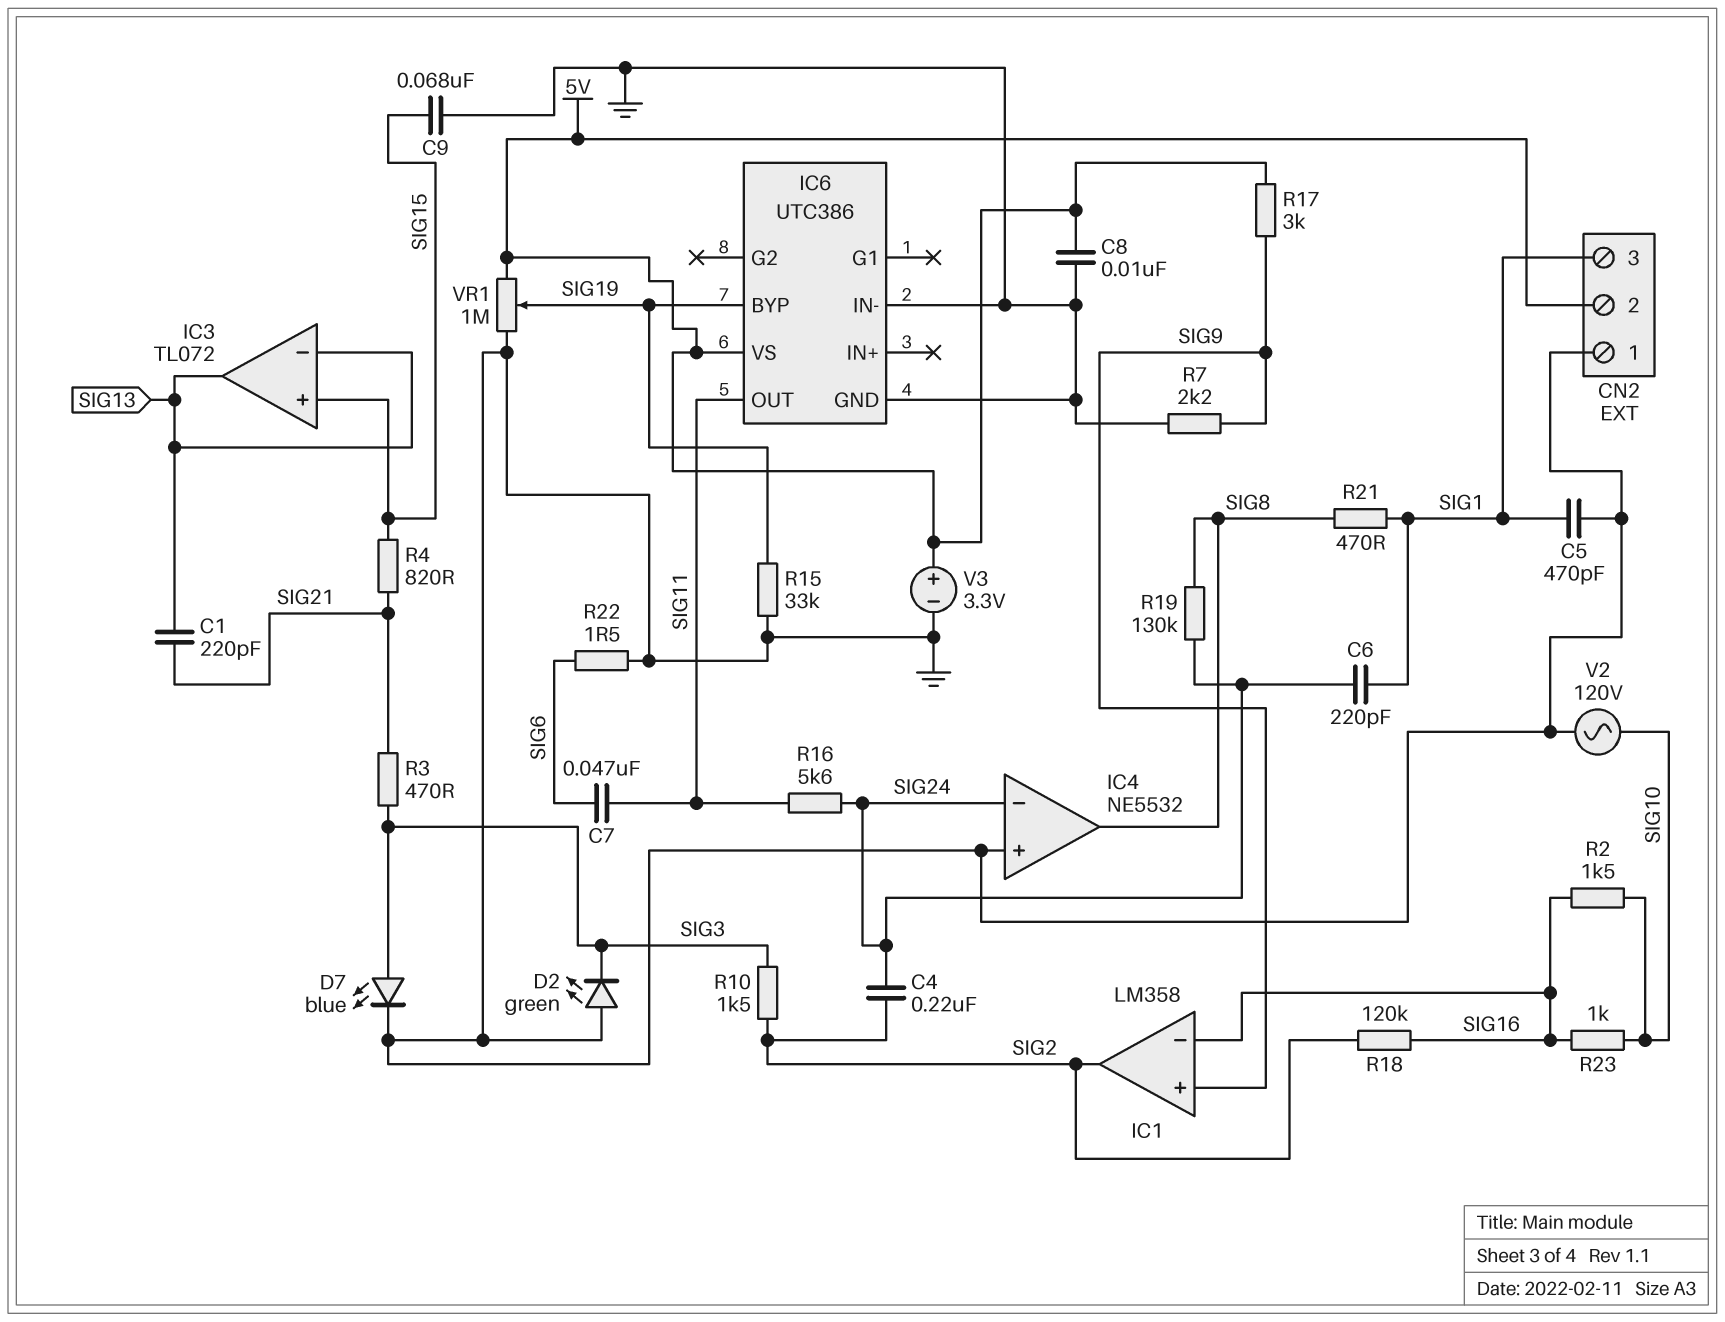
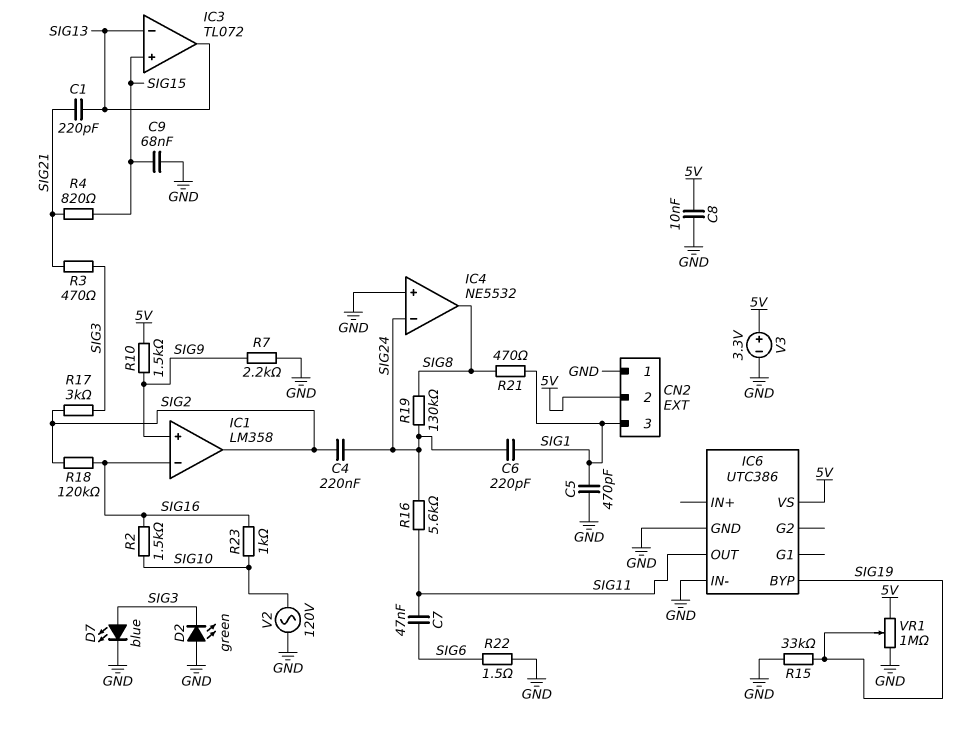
R10: 1.5k (SIG2, SIG3) -> 1.5k (5V, SIG9)
R17: 3k (5V, SIG9) -> 3k (SIG2, SIG3)

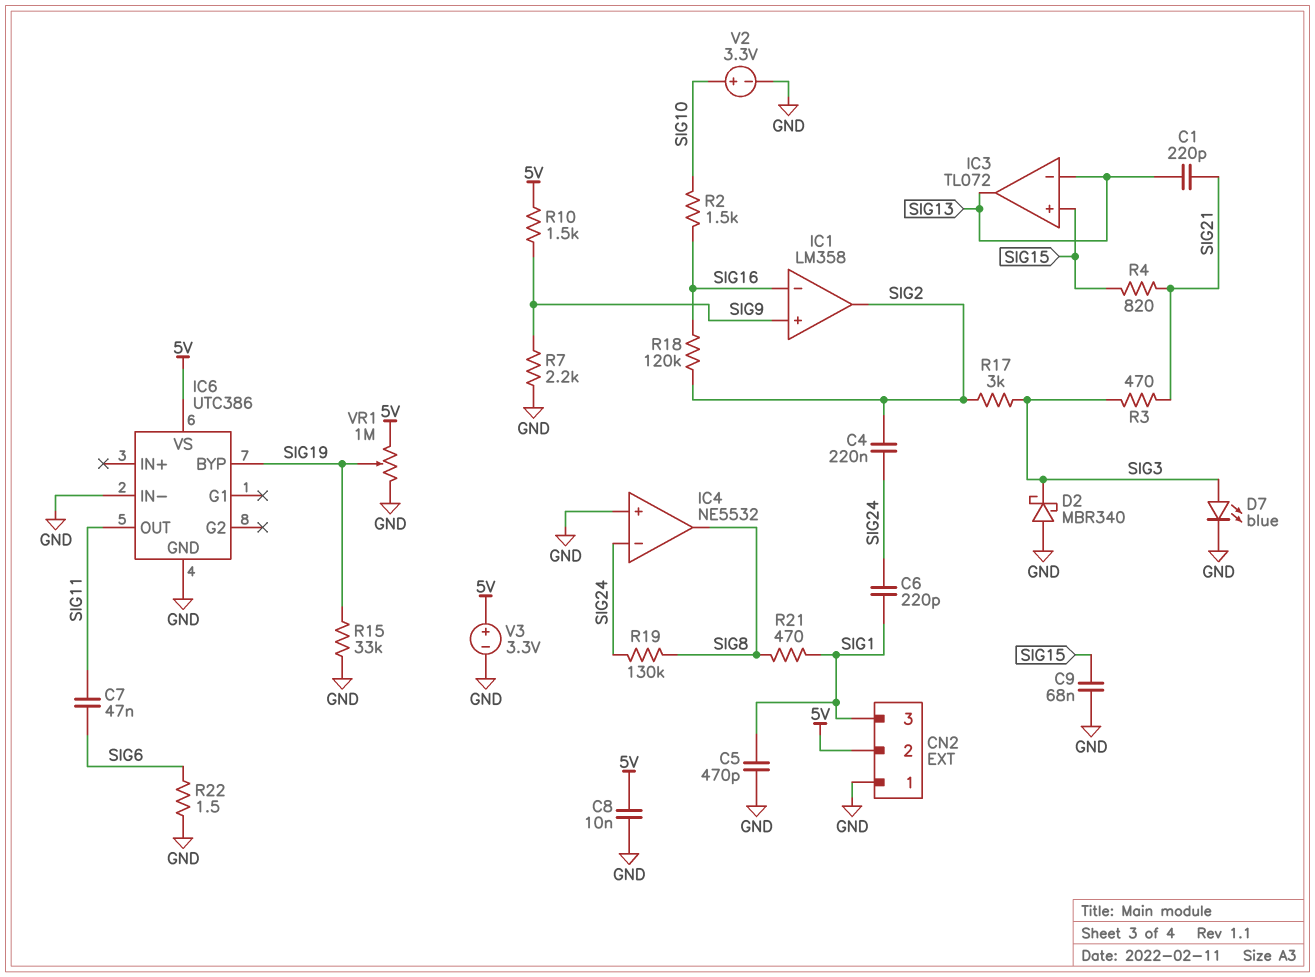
D2: LED green (A GND, K SIG3) -> schottky MBR340 (A GND, K SIG3)
R16: 5.6k (SIG11, SIG24) -> none
R23: 1k (SIG10, SIG16) -> none
V2: AC 120V (GND, SIG10) -> 3.3V (plus SIG10, minus GND)

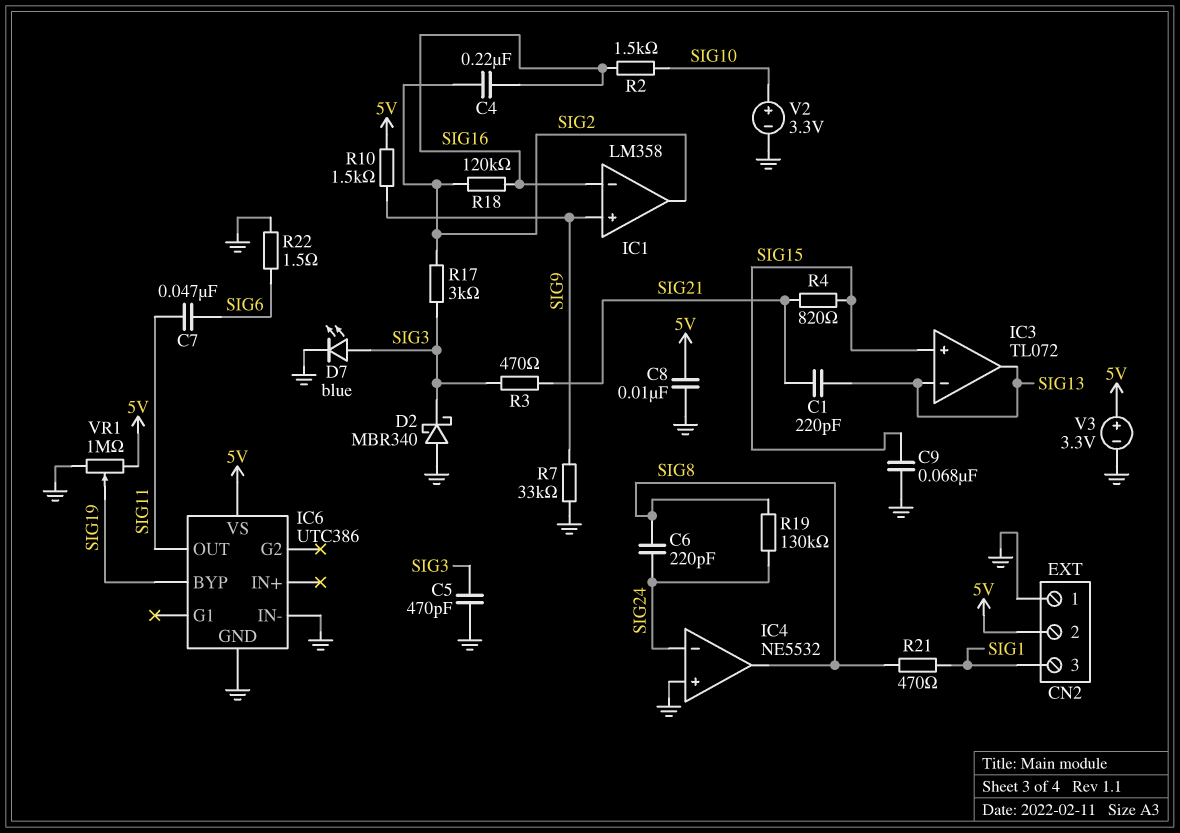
C4: 220nF (SIG2, SIG24) -> 220nF (SIG2, SIG16)
C5: 470pF (GND, SIG1) -> 470pF (GND, SIG3)
C6: 220pF (SIG1, SIG24) -> 220pF (SIG8, SIG24)
R7: 2.2k (GND, SIG9) -> 33k (GND, SIG9)
R15: 33k (GND, SIG19) -> none

